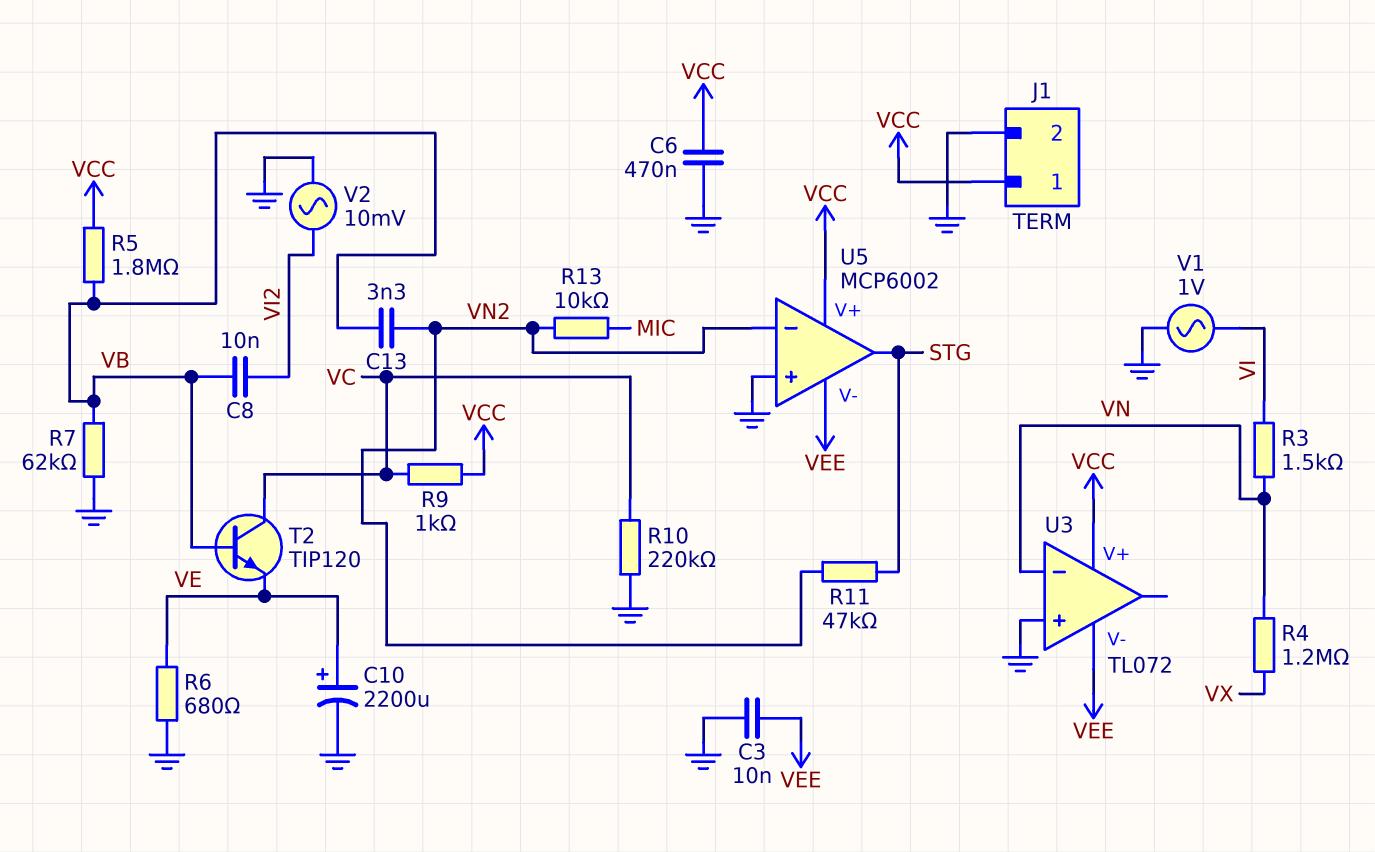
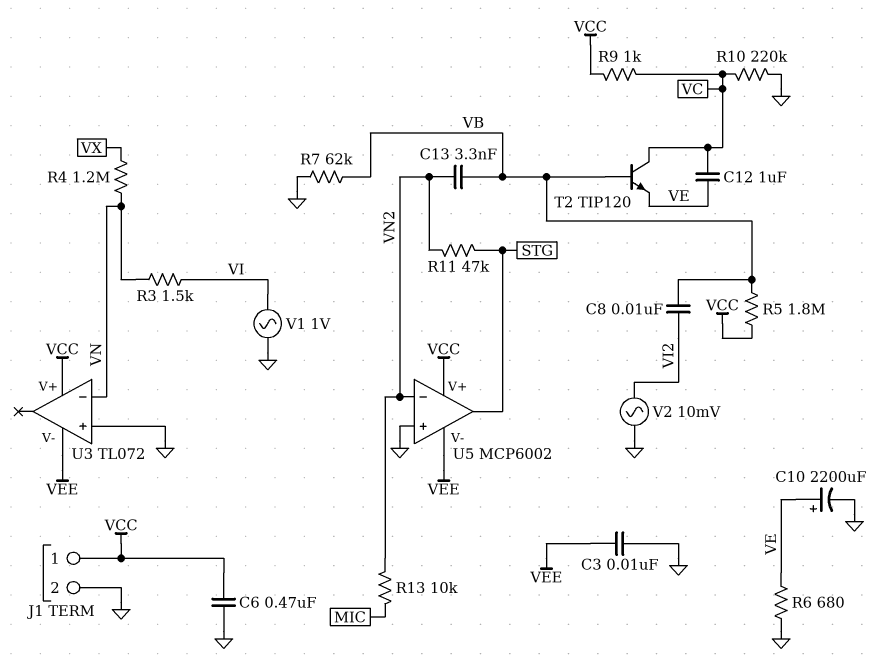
C12: none -> 1uF (VC, VE)

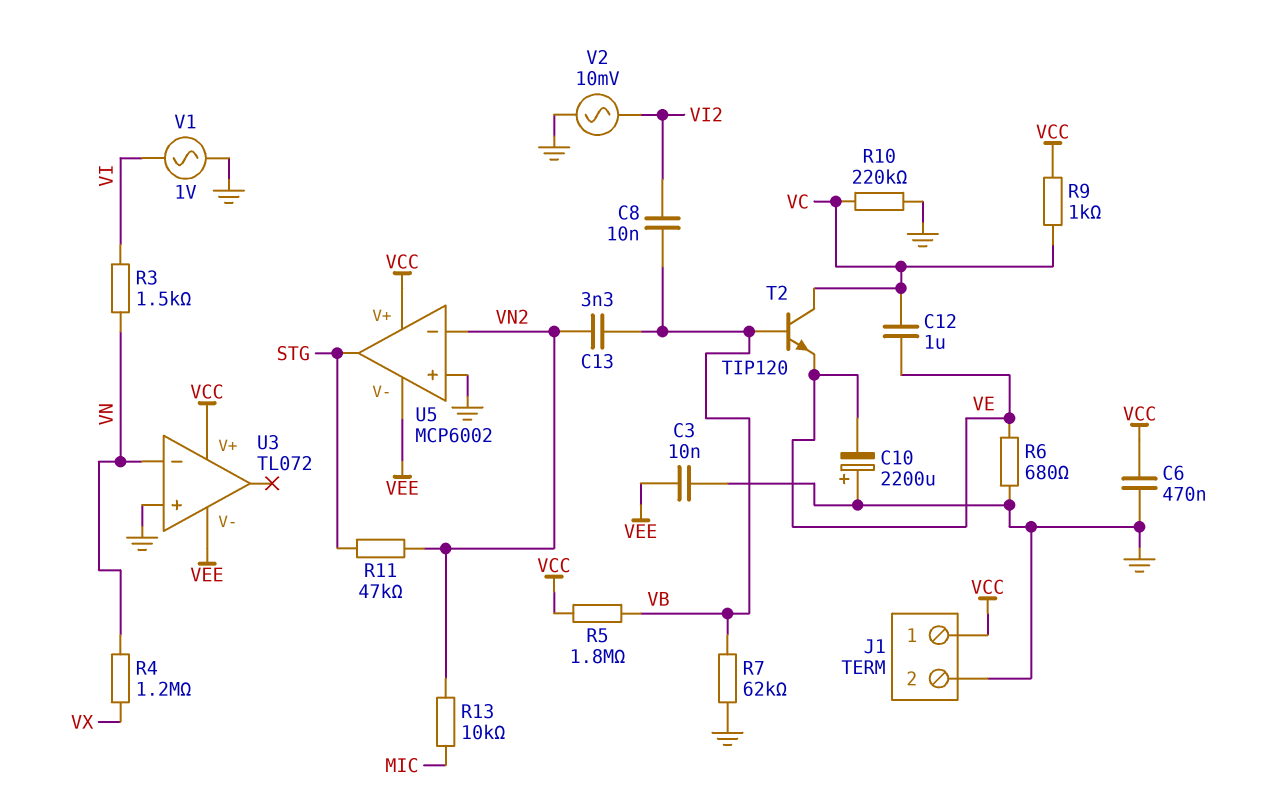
C10: 2200uF (plus VE, minus GND) -> 2200uF (plus GND, minus VE)

